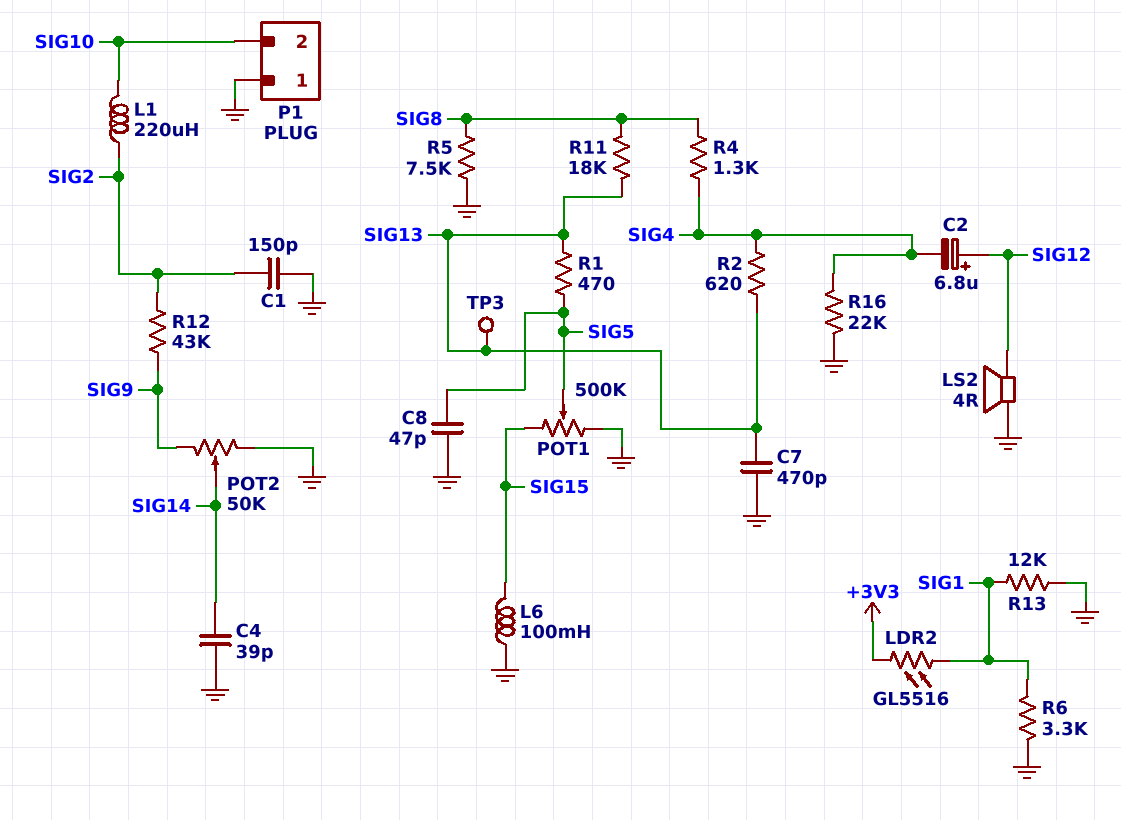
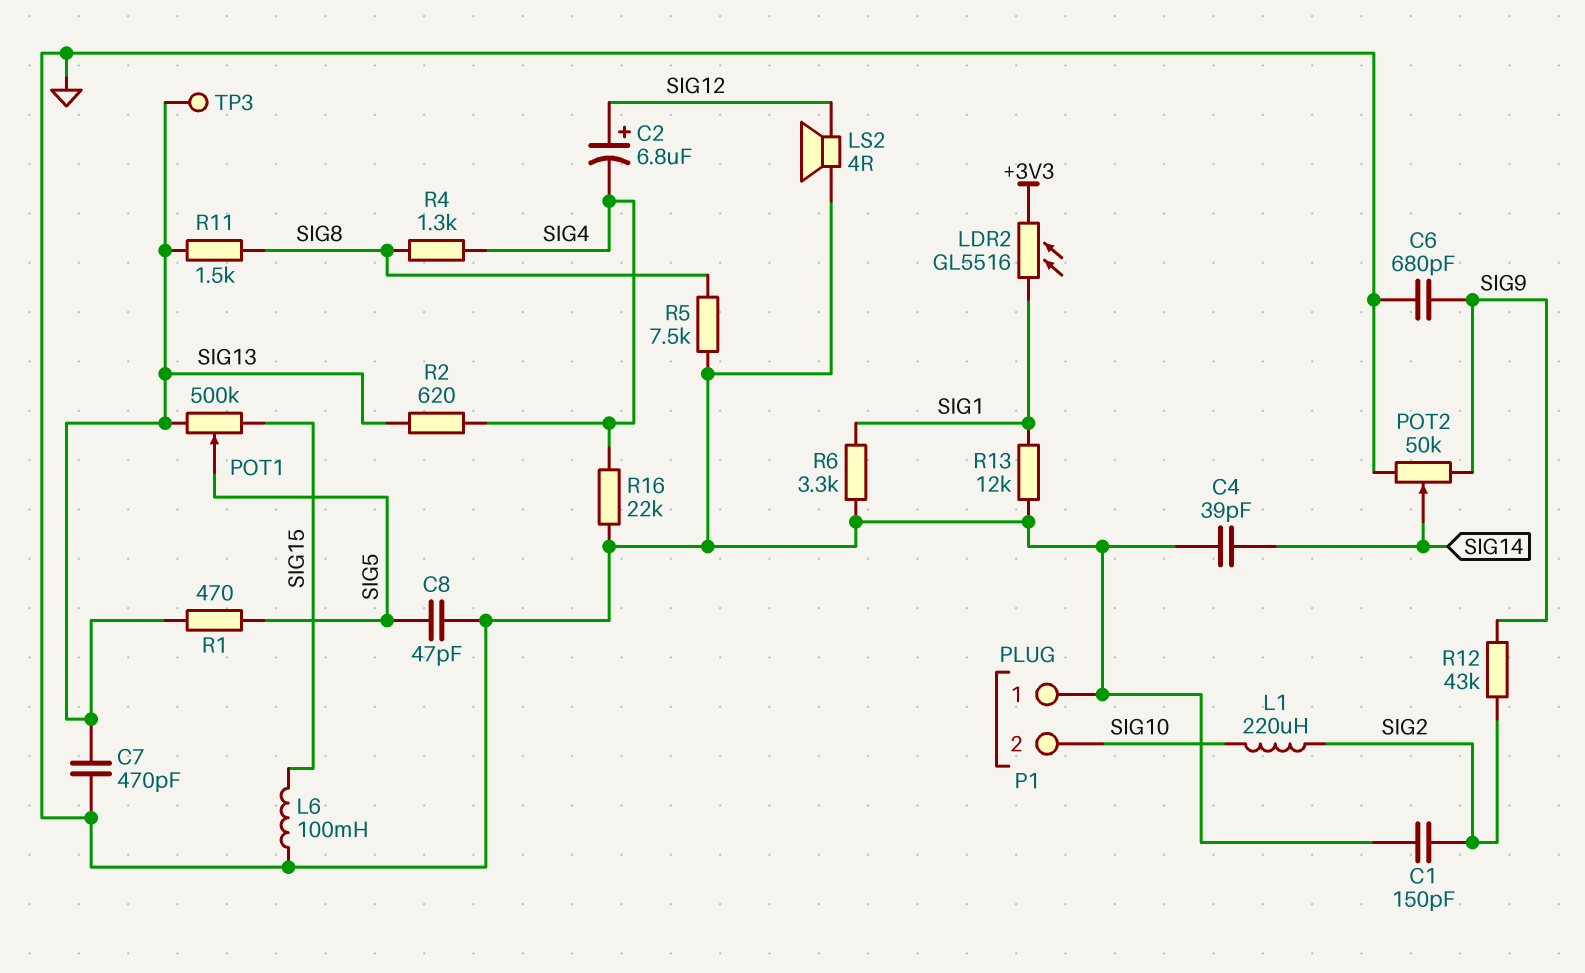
C6: none -> 680pF (GND, SIG9)
POT1: 500k (GND, SIG15, wiper SIG5) -> 500k (SIG13, SIG15, wiper SIG5)
R11: 18k (SIG8, SIG13) -> 1.5k (SIG8, SIG13)

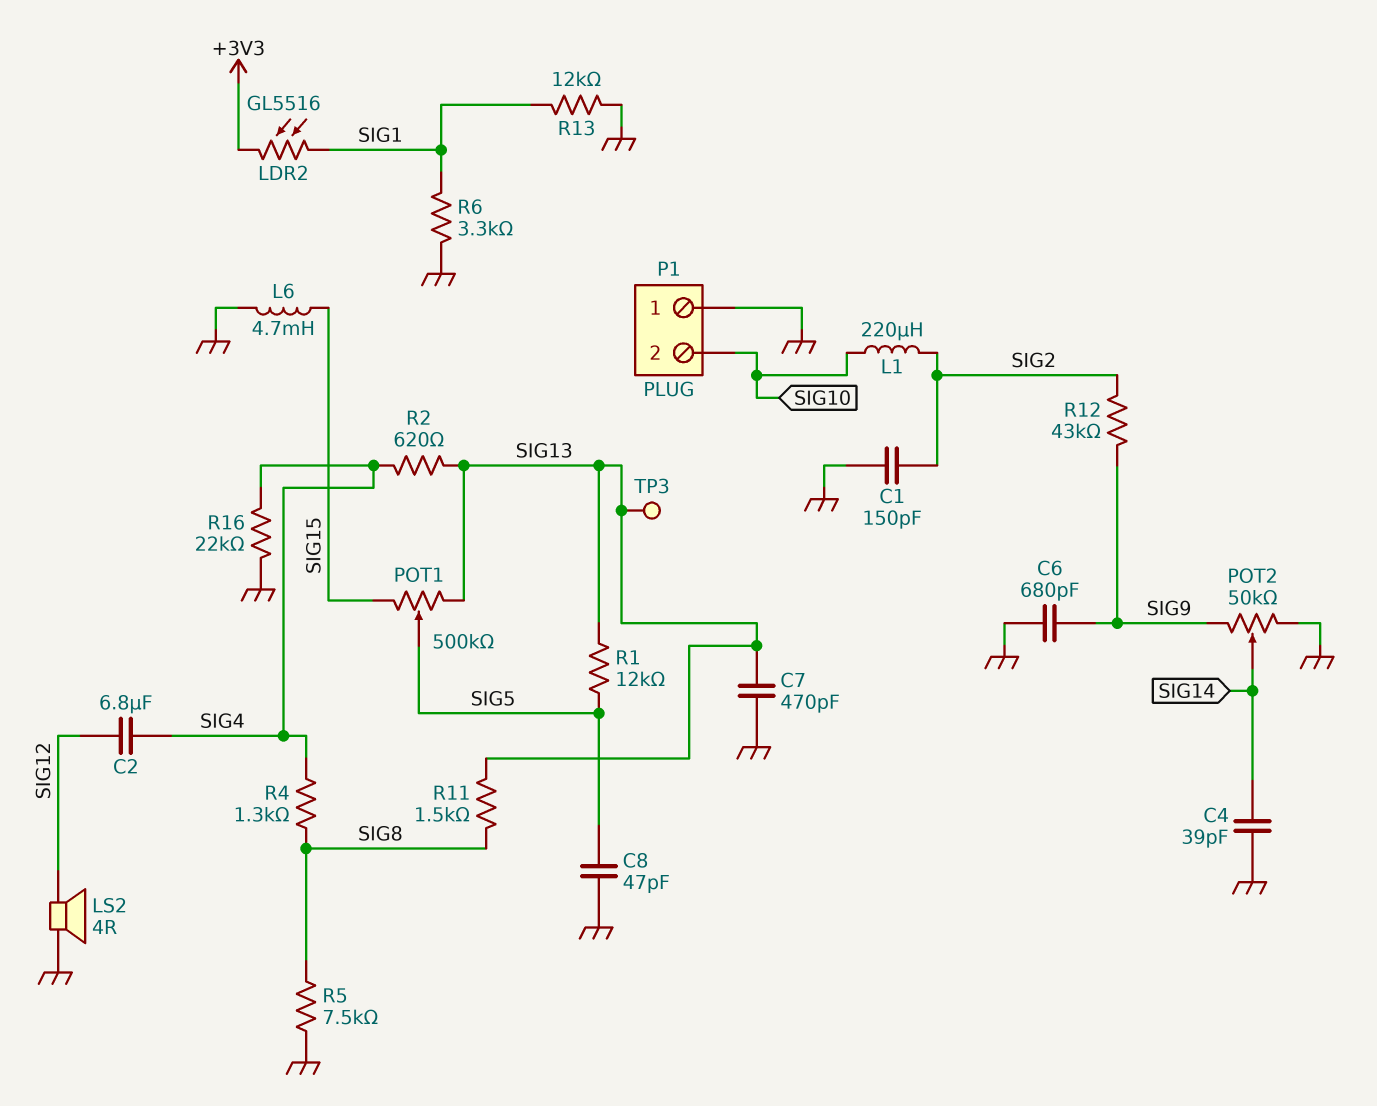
C2: 6.8uF (plus SIG12, minus SIG4) -> 6.8uF (SIG4, SIG12)
L6: 100mH (GND, SIG15) -> 4.7mH (GND, SIG15)
R1: 470 (SIG5, SIG13) -> 12k (SIG5, SIG13)

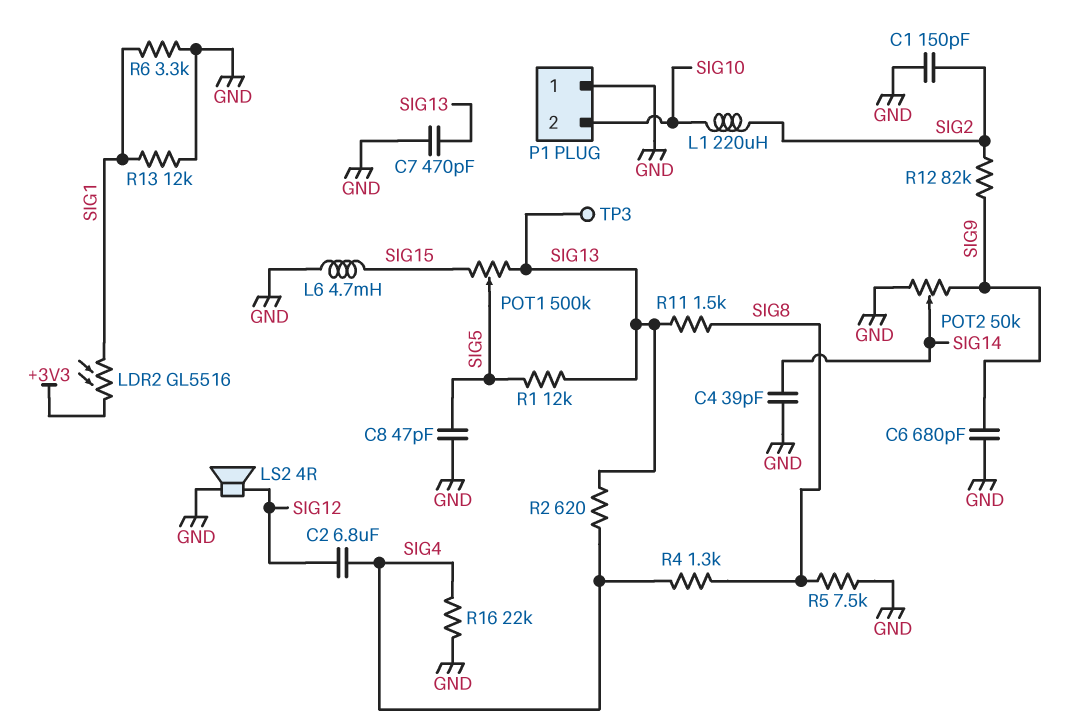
R12: 43k (SIG2, SIG9) -> 82k (SIG2, SIG9)

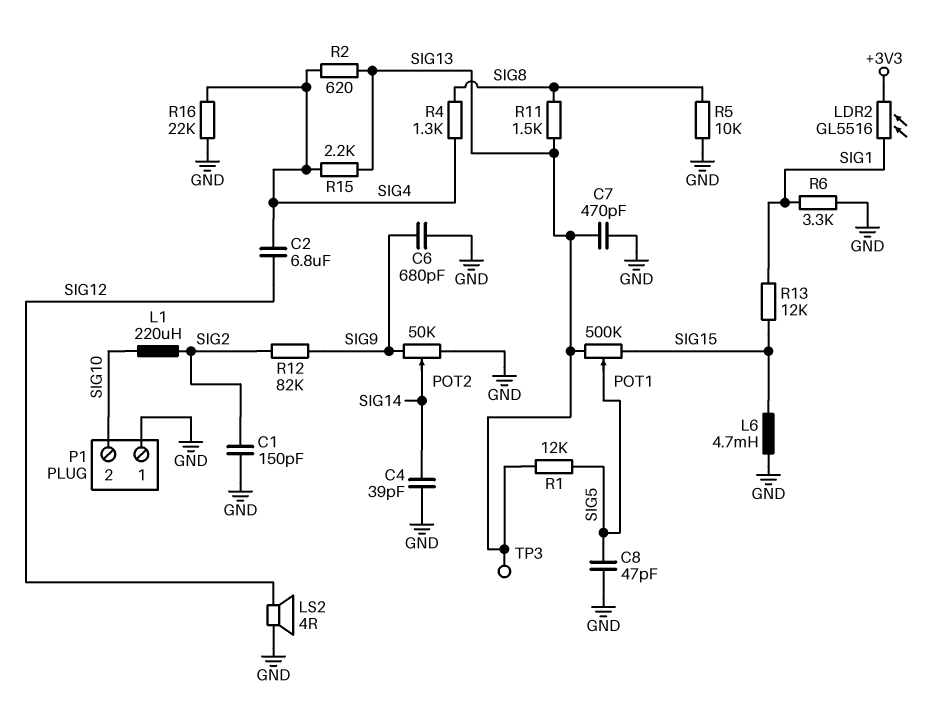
R5: 7.5k (GND, SIG8) -> 10k (GND, SIG8)
R13: 12k (GND, SIG1) -> 12k (SIG1, SIG15)
R15: none -> 2.2k (SIG4, SIG13)

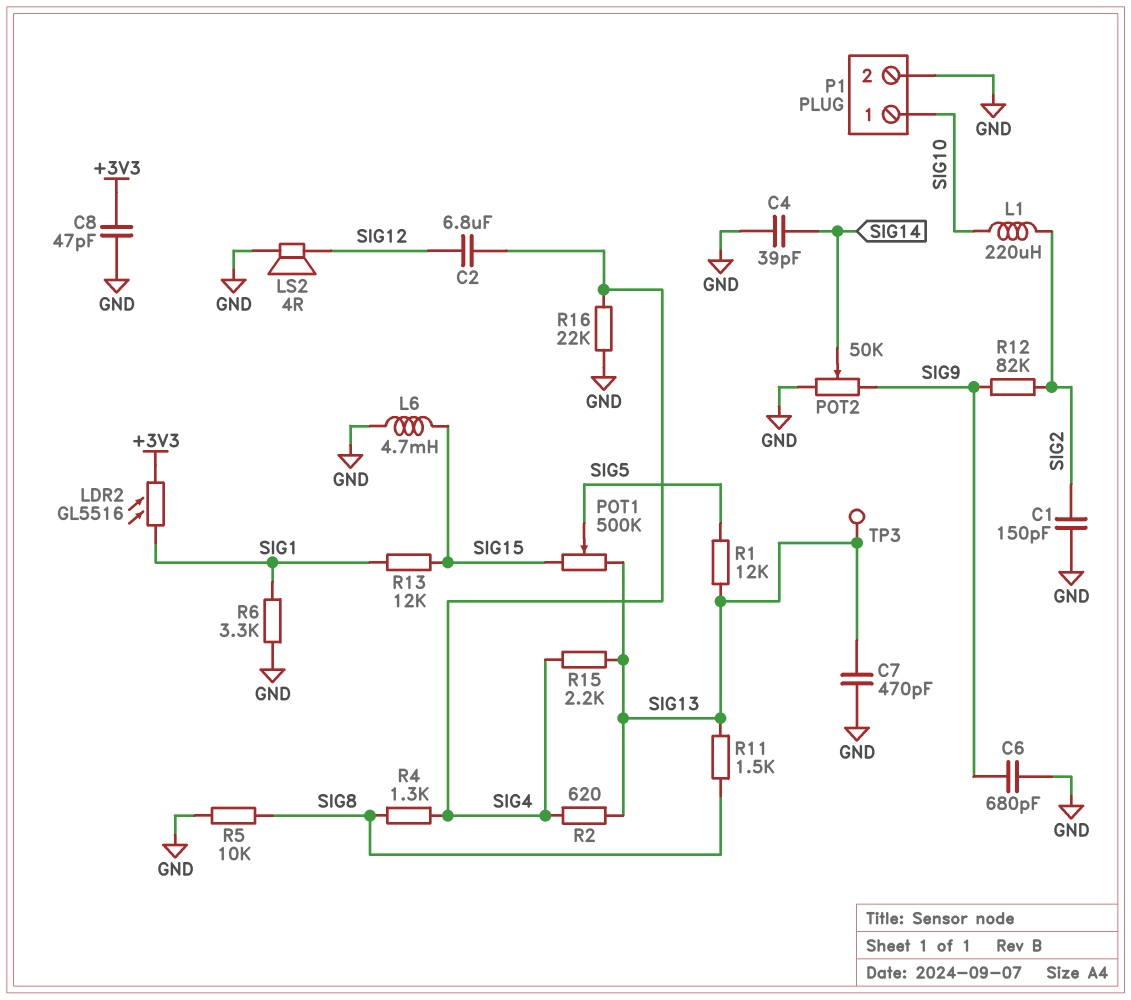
C8: 47pF (GND, SIG5) -> 47pF (+3V3, GND)
P1 pin 1: GND -> SIG10
P1 pin 2: SIG10 -> GND

